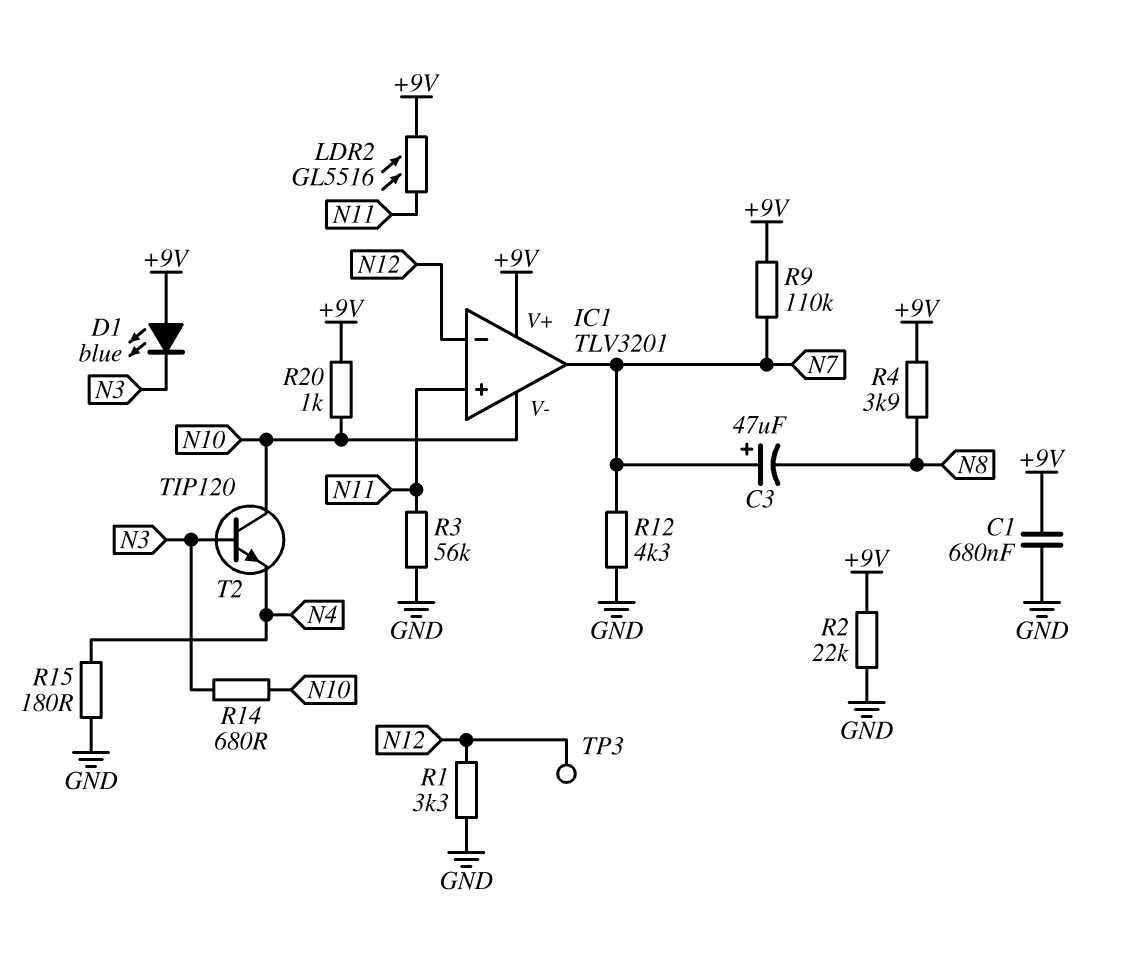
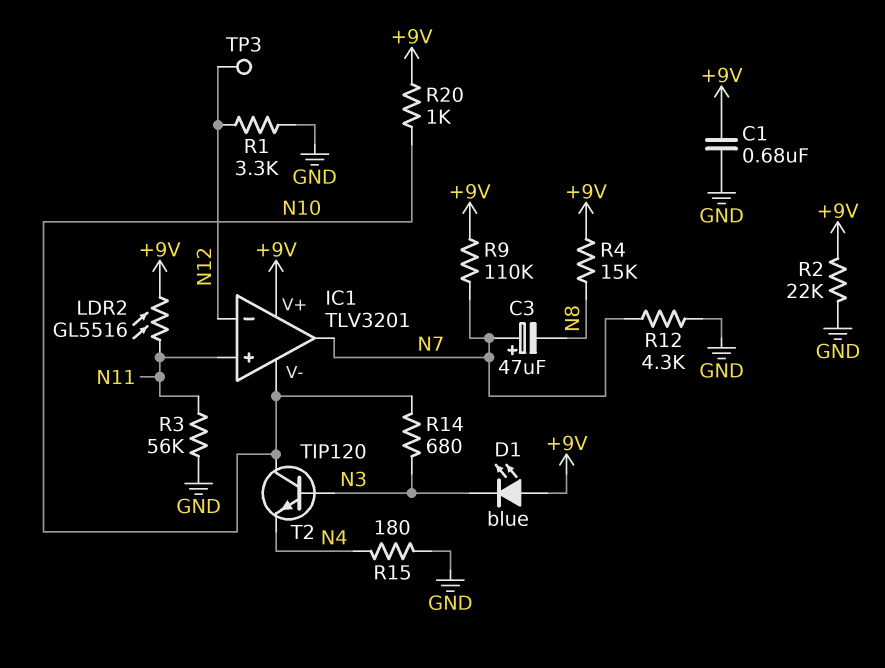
R4: 3.9k (+9V, N8) -> 15k (+9V, N8)

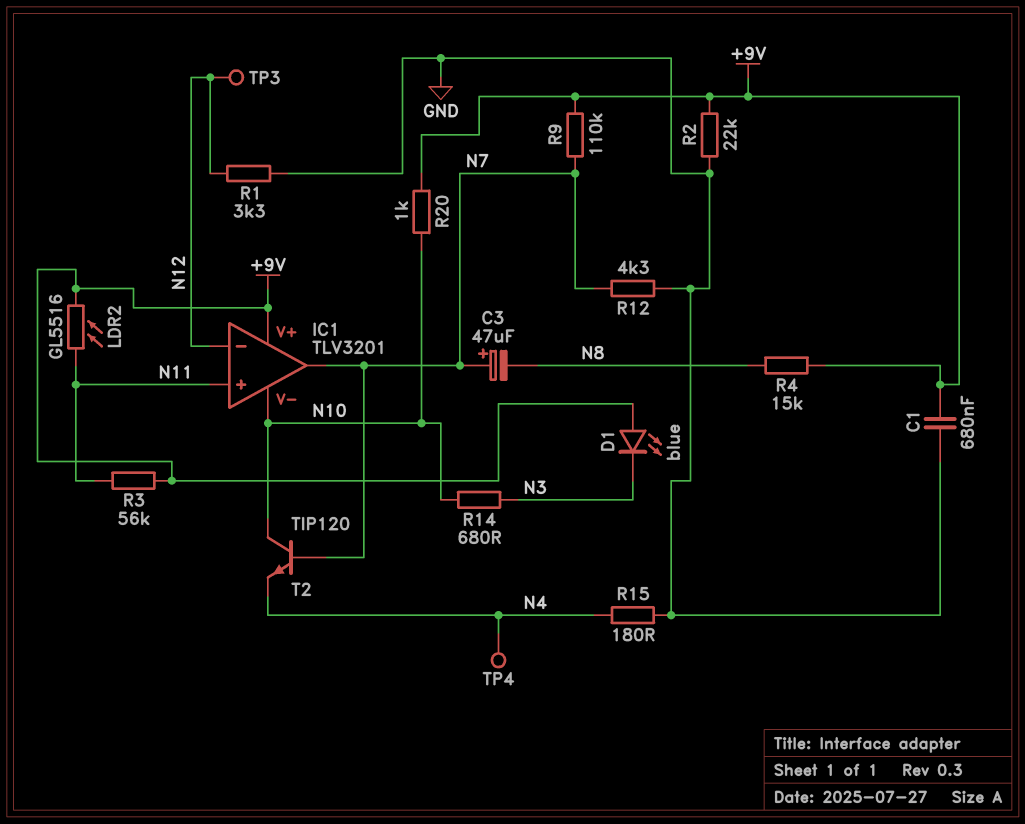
R3: 56k (GND, N11) -> 56k (+9V, N11)
T2: NPN TIP120 (B N3, C N10, E N4) -> NPN TIP120 (B N7, C N10, E N4)
TP4: none -> test point (N4)

